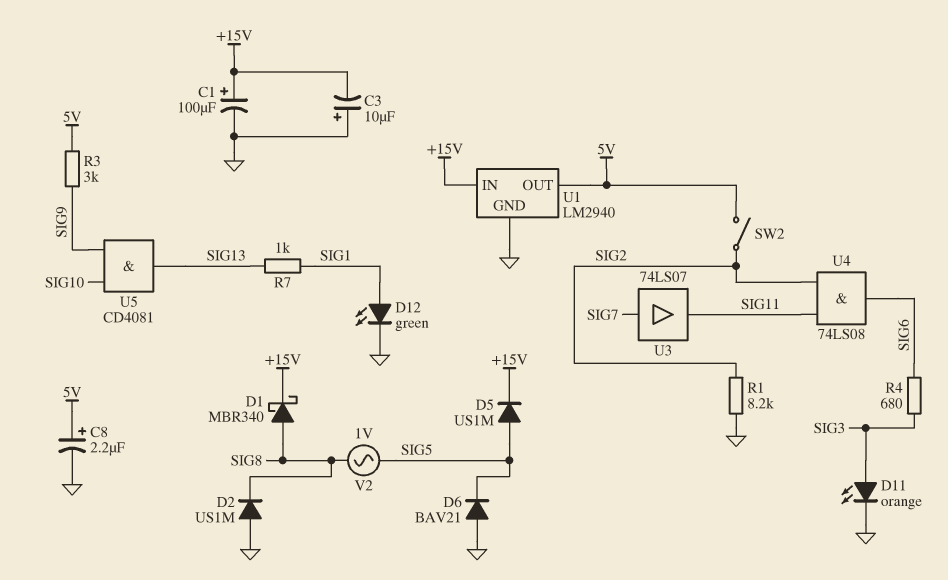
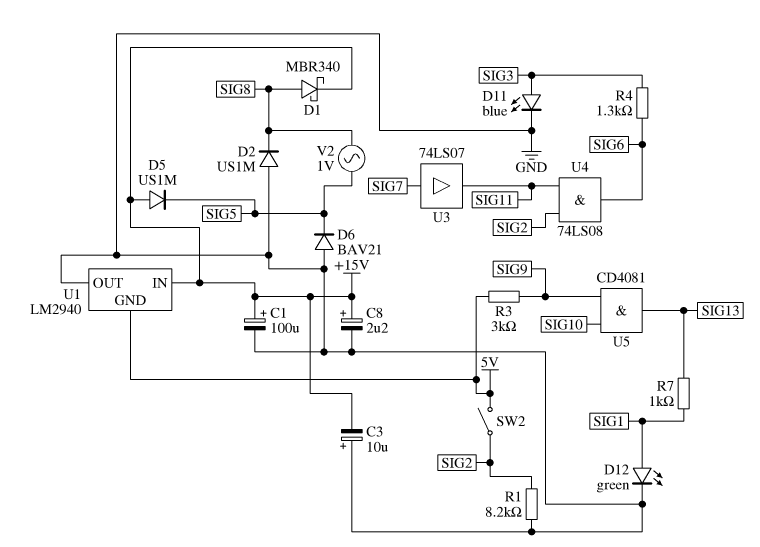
C8: 2.2uF (plus 5V, minus GND) -> 2.2uF (plus +15V, minus GND)
D5: diode US1M (A SIG5, K +15V) -> diode US1M (A +15V, K SIG5)
D11: LED orange (A SIG3, K GND) -> LED blue (A SIG3, K GND)
R4: 680 (SIG3, SIG6) -> 1.3k (SIG3, SIG6)
U1 pin GND: GND -> 5V
U1 pin OUT: 5V -> GND

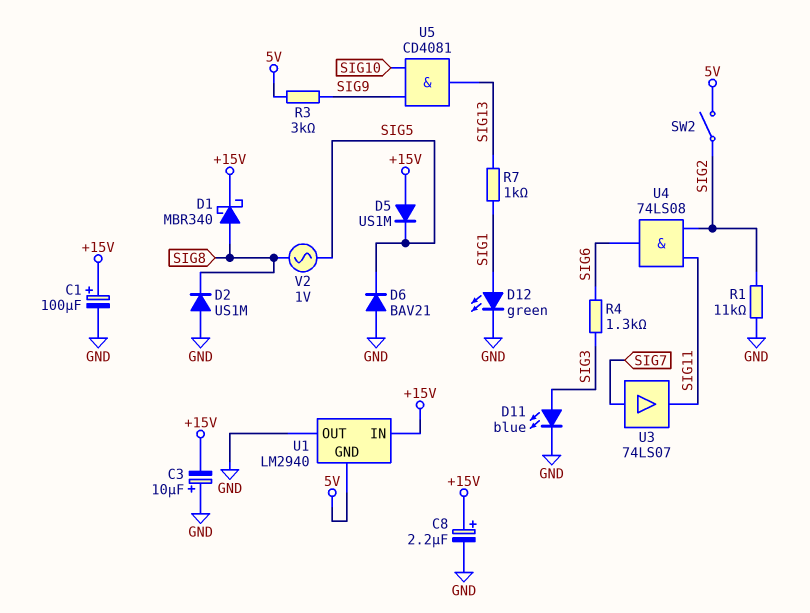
R1: 8.2k (GND, SIG2) -> 11k (GND, SIG2)

